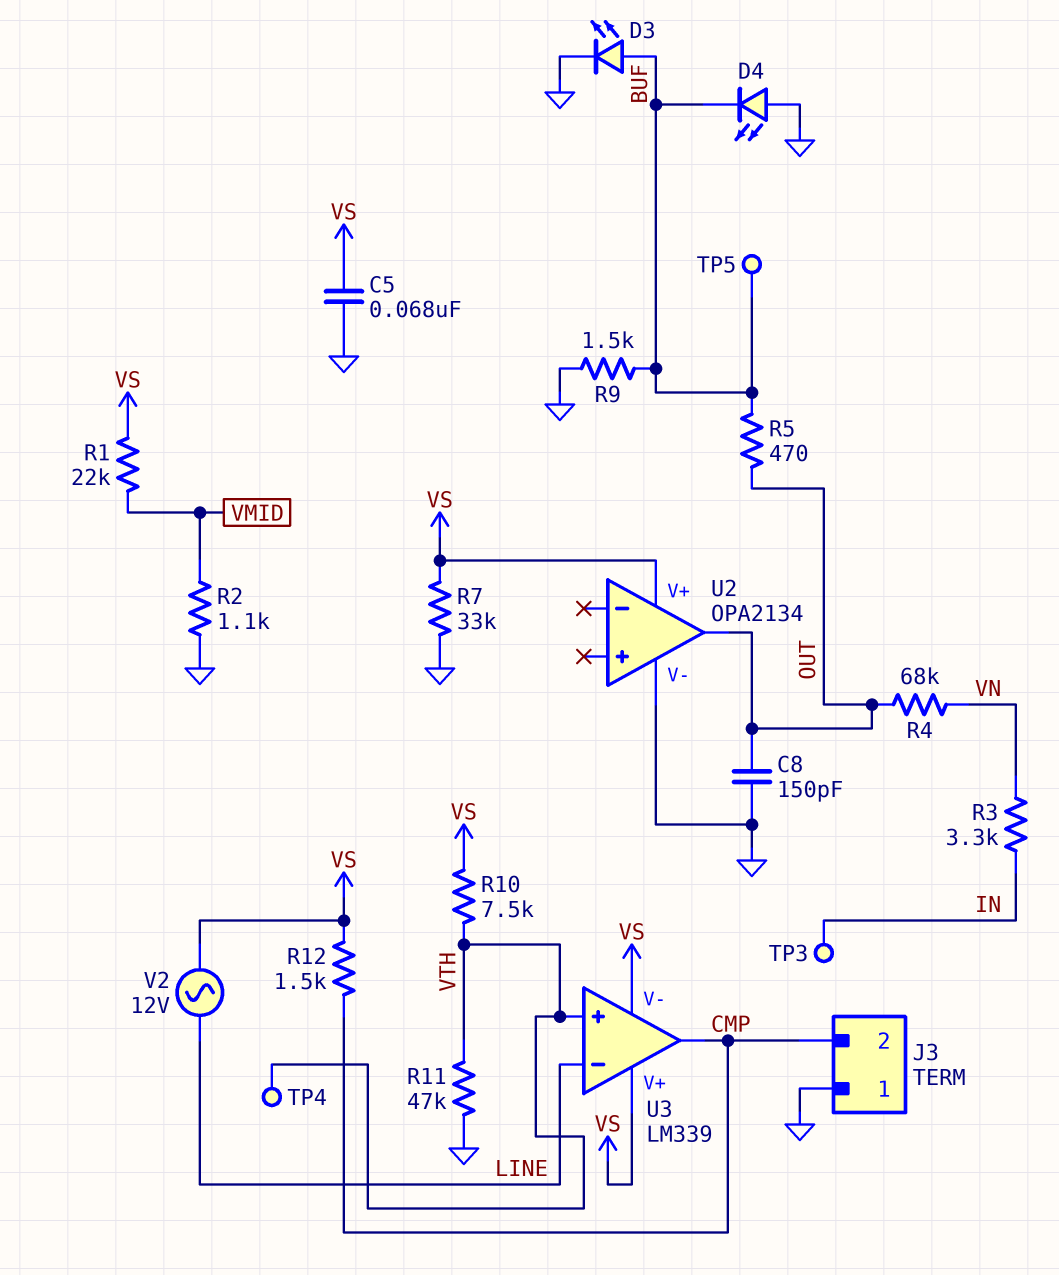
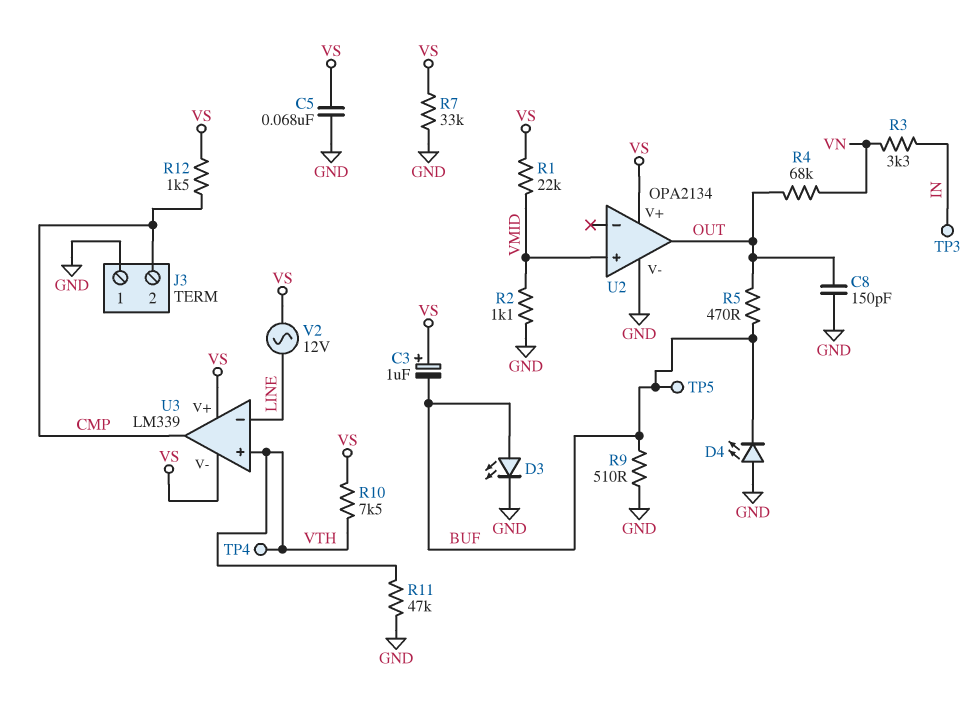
C3: none -> 1uF (plus VS, minus BUF)
R9: 1.5k (BUF, GND) -> 510 (BUF, GND)
U2 pin in+: none -> VMID

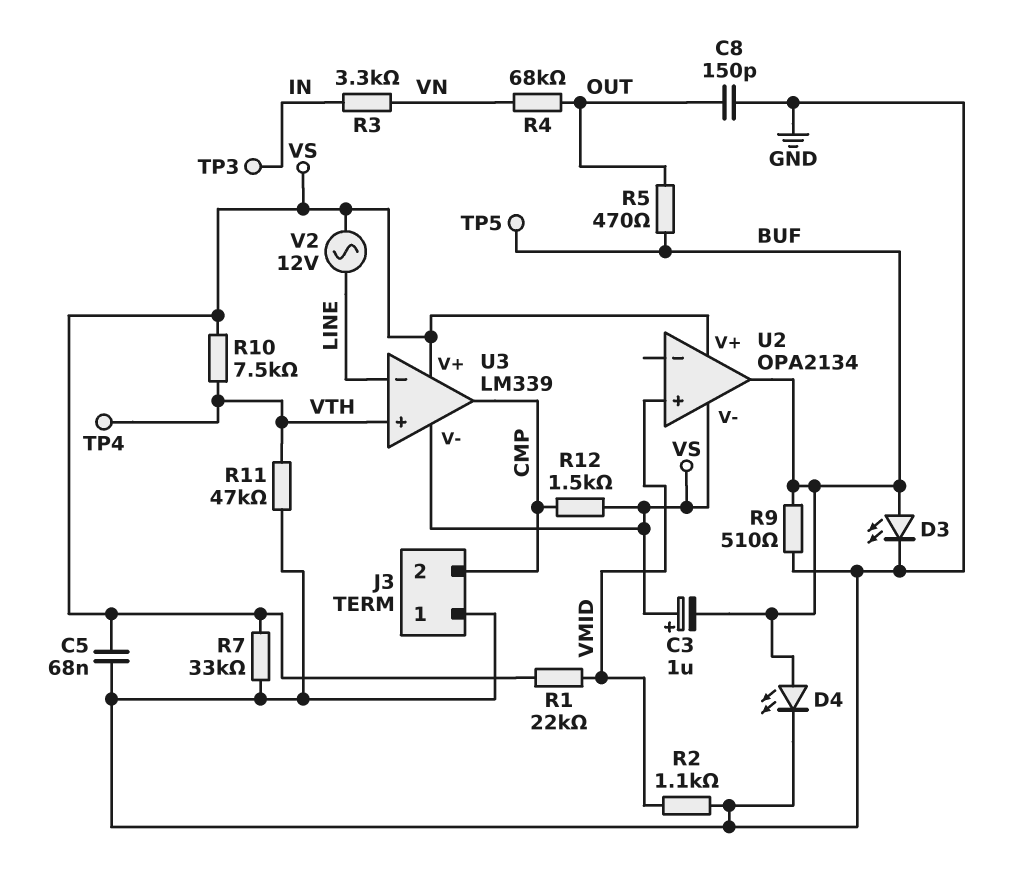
D4: LED (A GND, K BUF) -> LED (A BUF, K GND)
U2 pin V-: GND -> VS
U2 pin out: OUT -> BUF

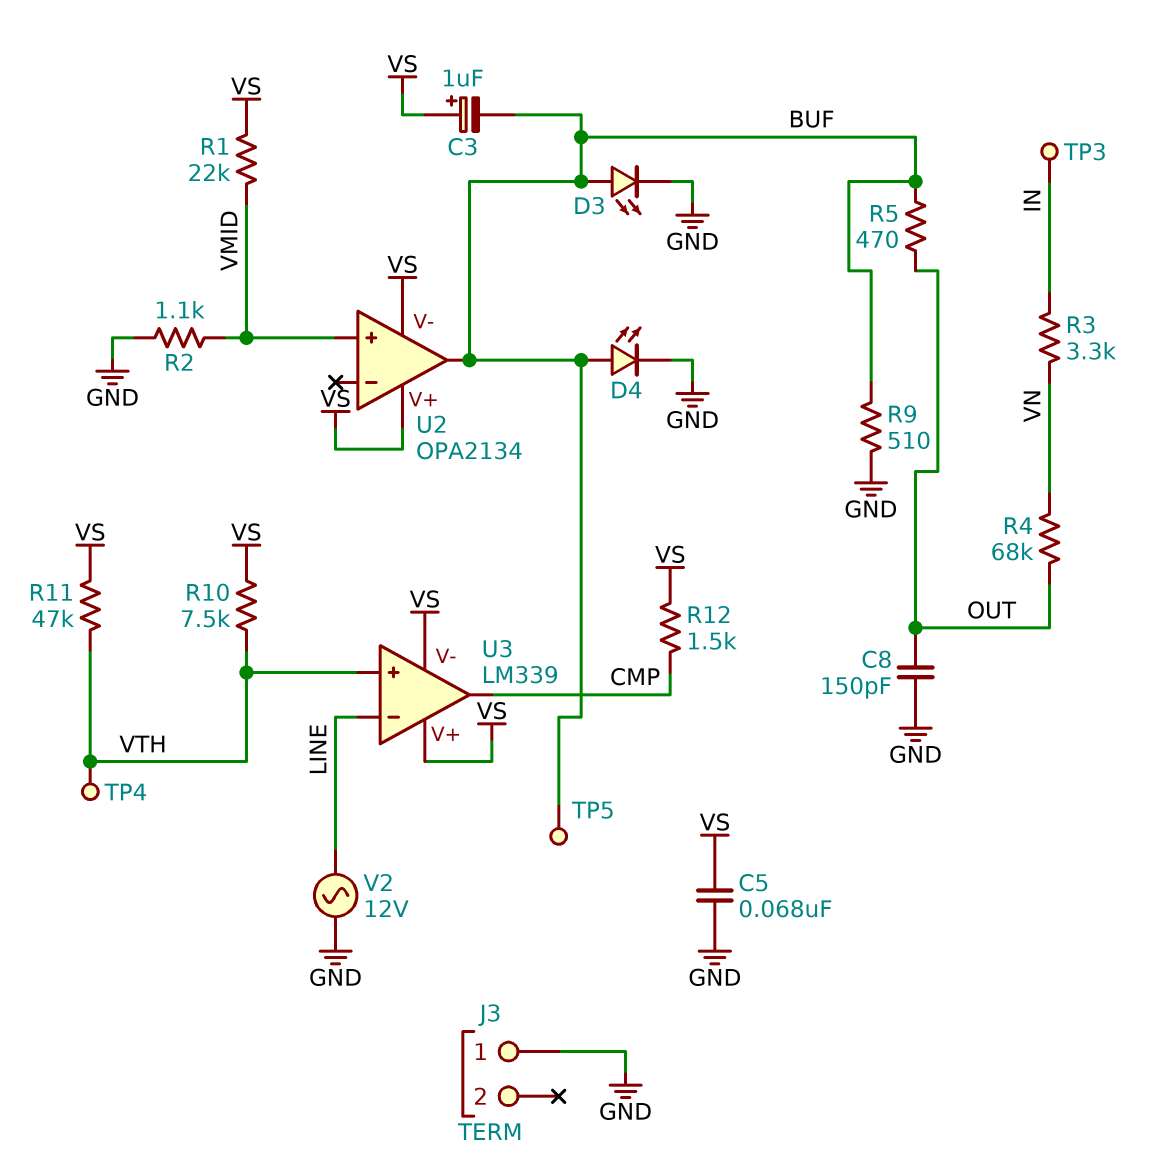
J3 pin 2: CMP -> none
R7: 33k (GND, VS) -> none
R11: 47k (GND, VTH) -> 47k (VS, VTH)
V2: AC 12V (LINE, VS) -> AC 12V (GND, LINE)

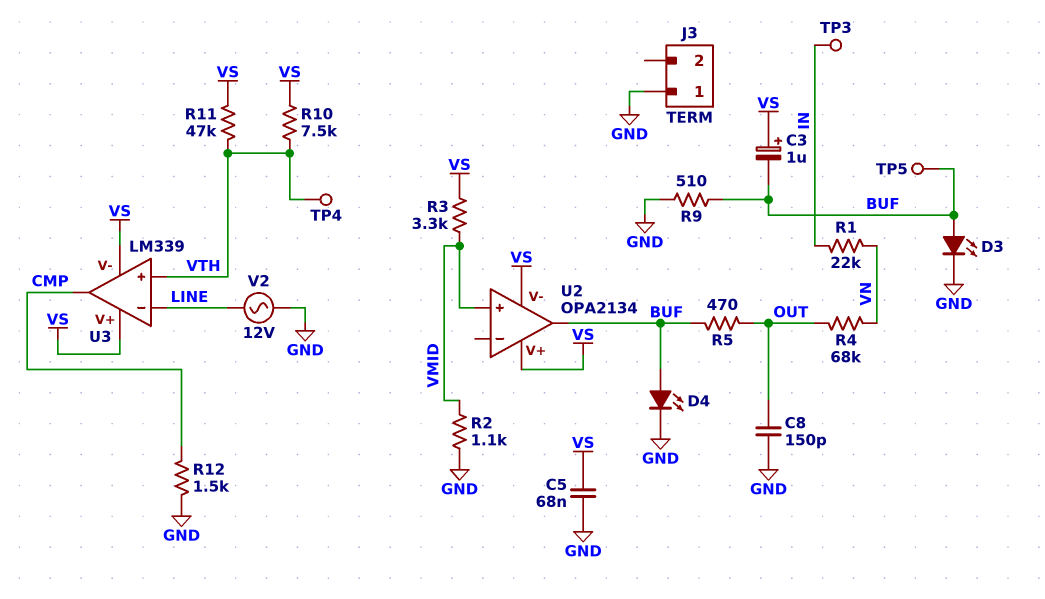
R1: 22k (VMID, VS) -> 22k (IN, VN)
R3: 3.3k (IN, VN) -> 3.3k (VMID, VS)
R12: 1.5k (CMP, VS) -> 1.5k (CMP, GND)

